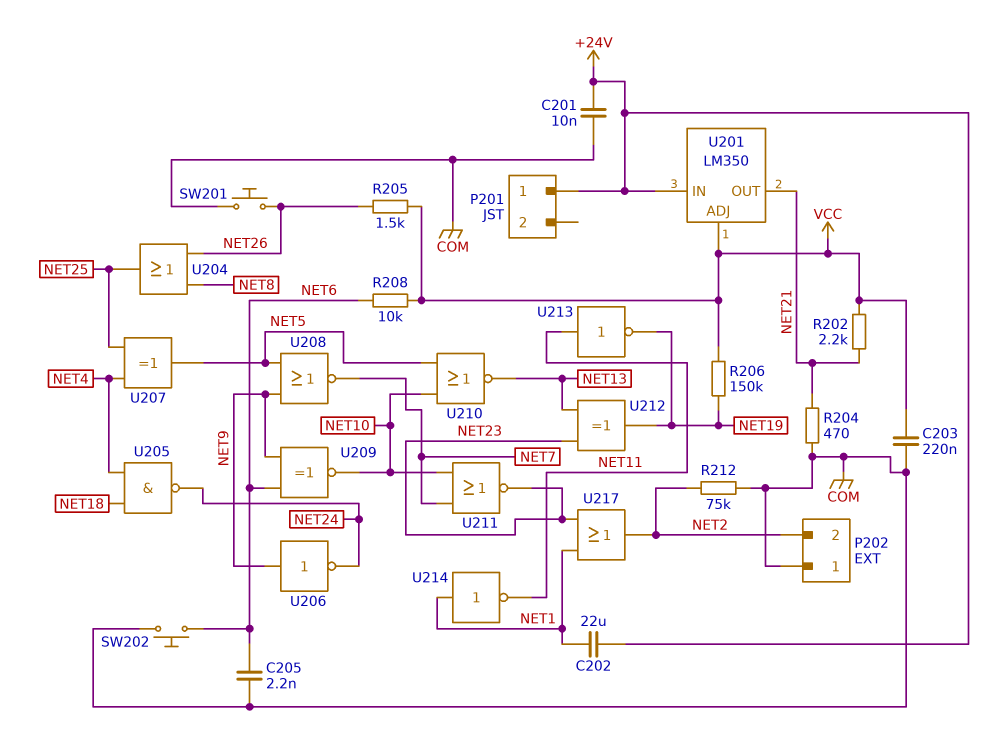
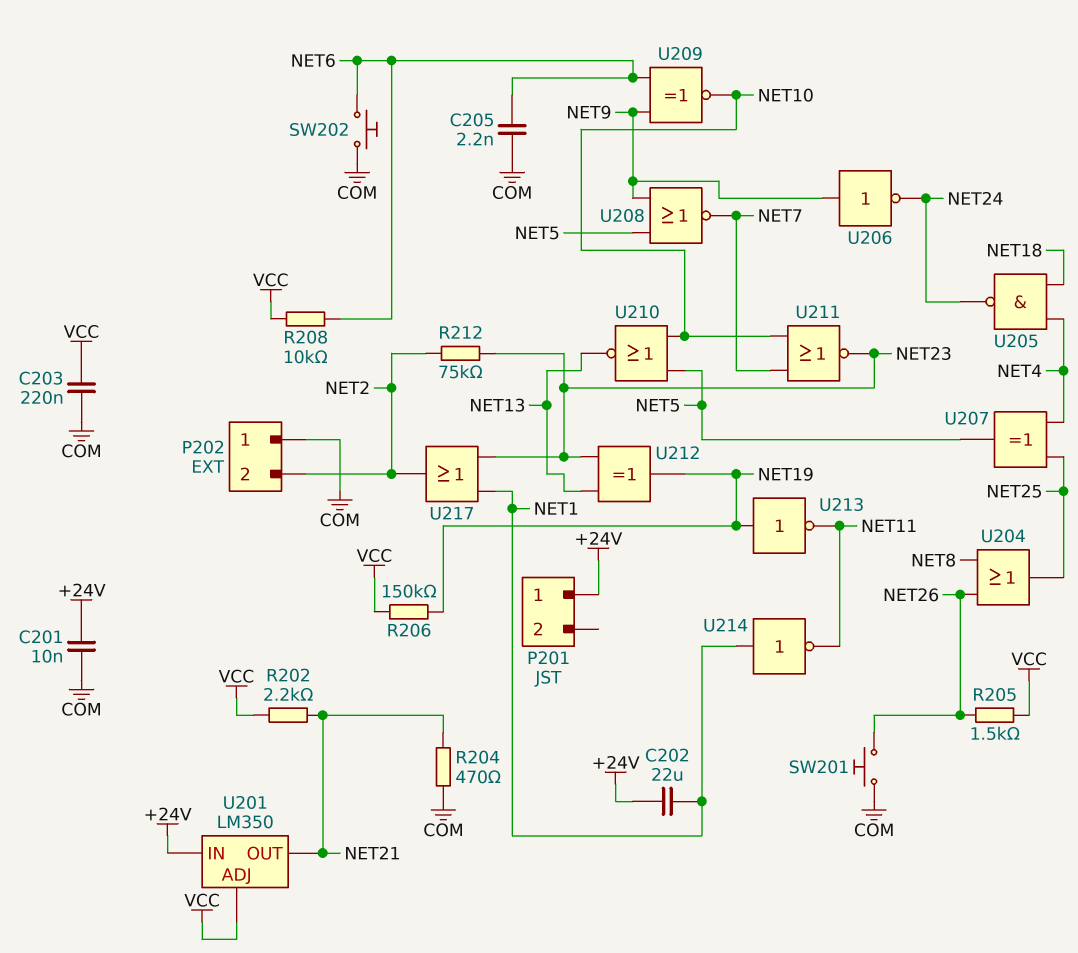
R212: 75k (COM, NET2) -> 75k (NET2, NET23)
U213: NOT (in NET11, out NET19) -> NOT (in NET19, out NET11)

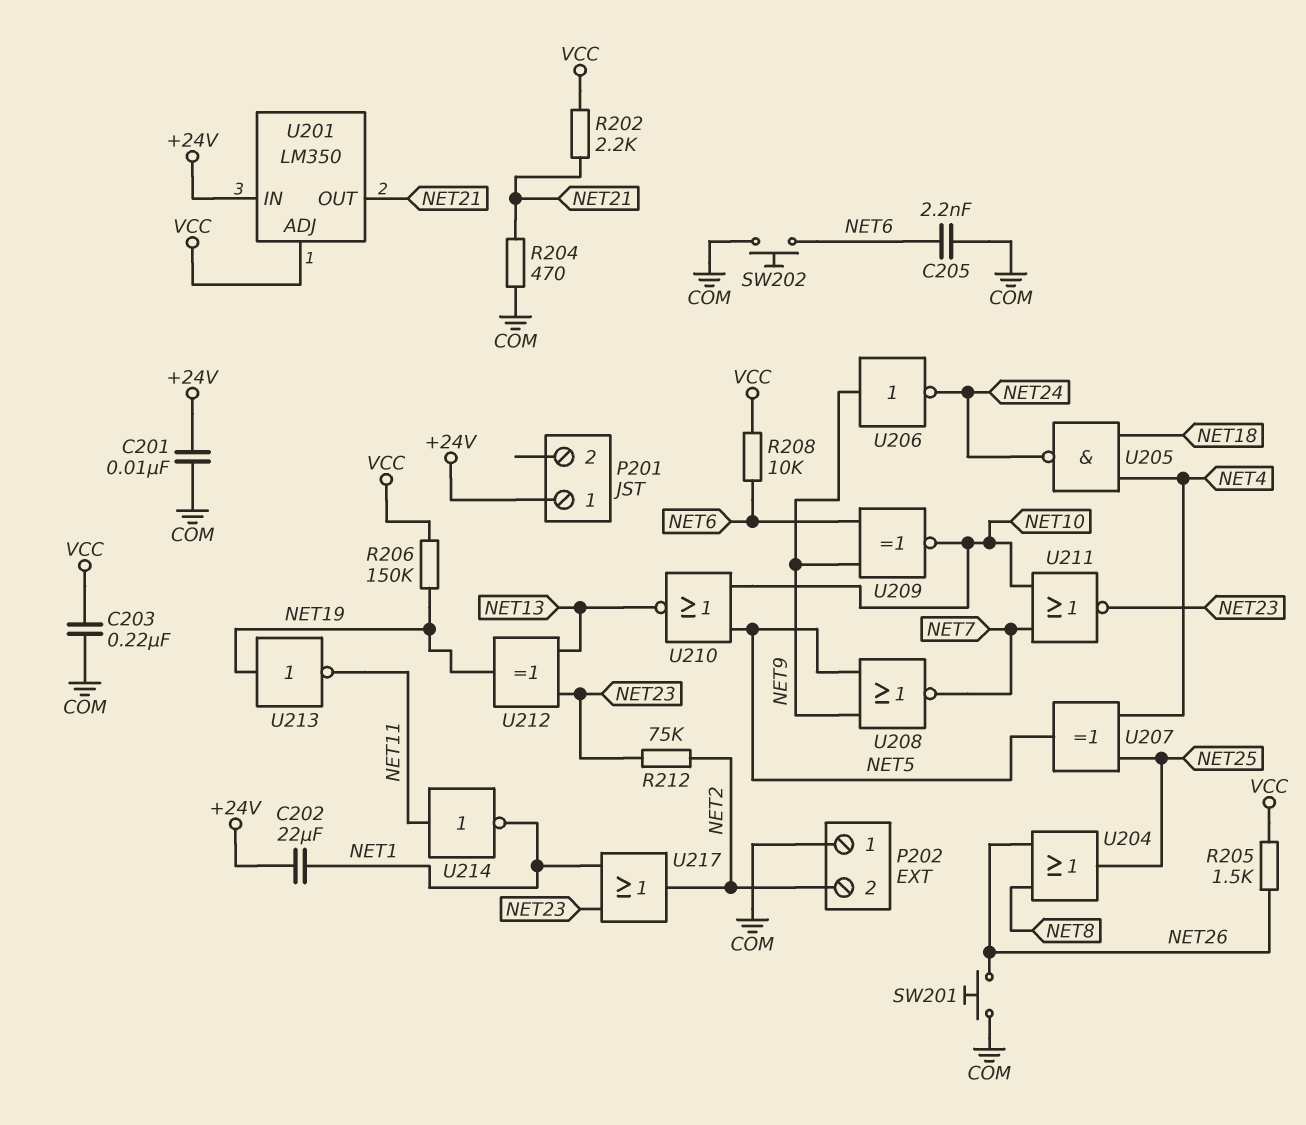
U214: NOT (in NET1, out NET11) -> NOT (in NET11, out NET1)

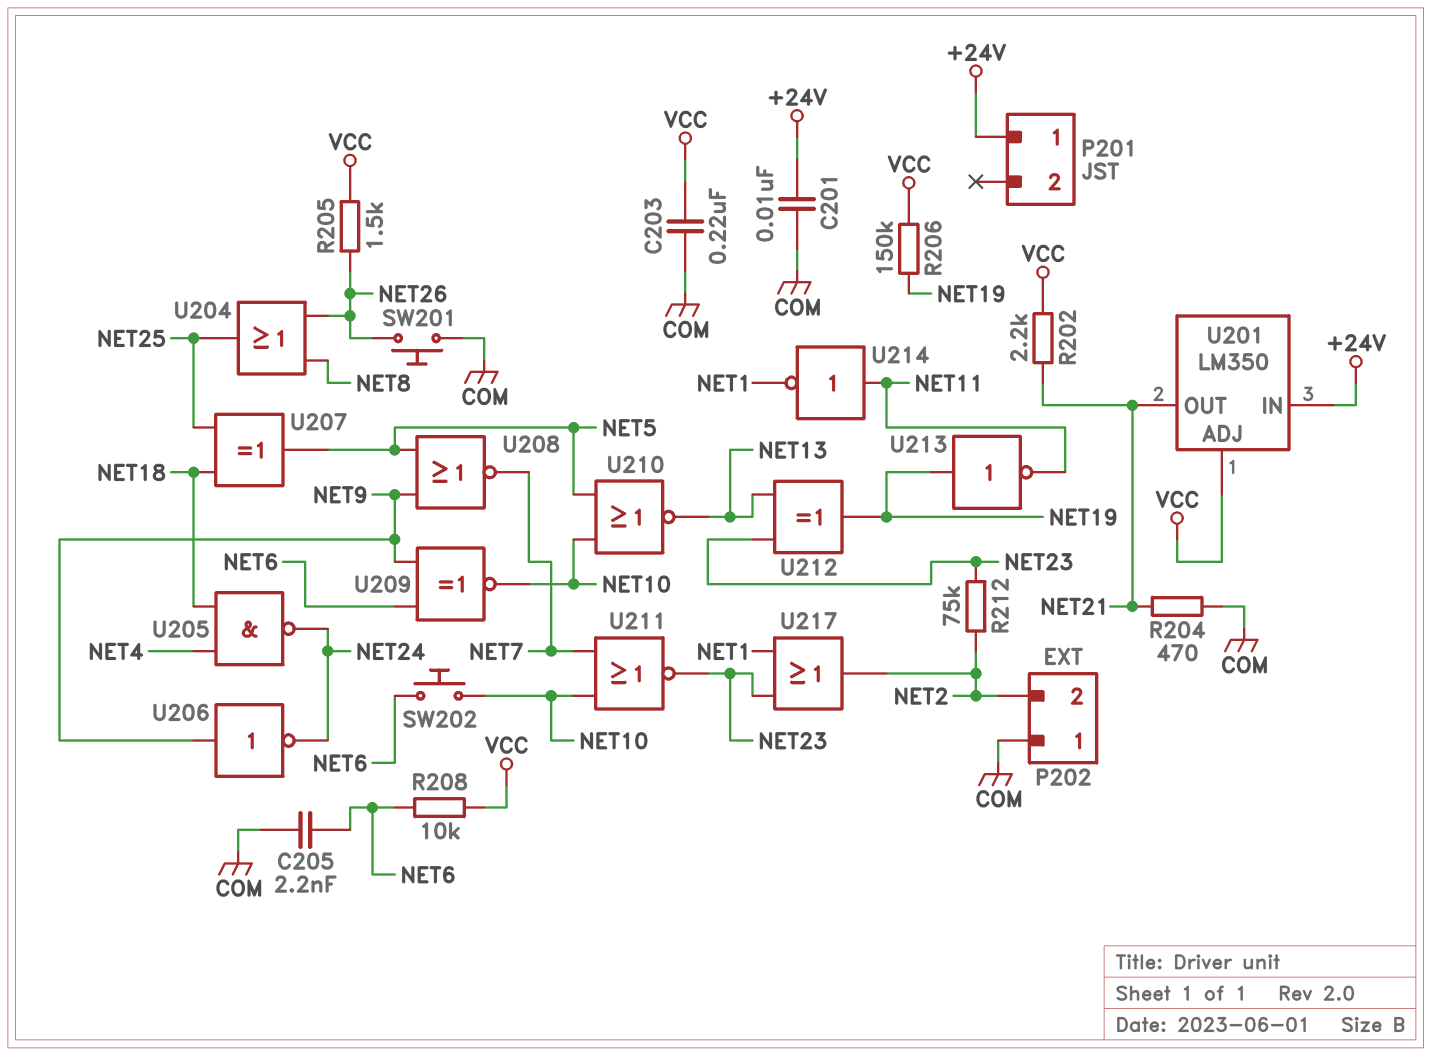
C202: 22uF (+24V, NET1) -> none
SW202: button (COM, NET6) -> button (NET6, NET10)
U207: XOR (in NET4, in NET25, out NET5) -> XOR (in NET18, in NET25, out NET5)

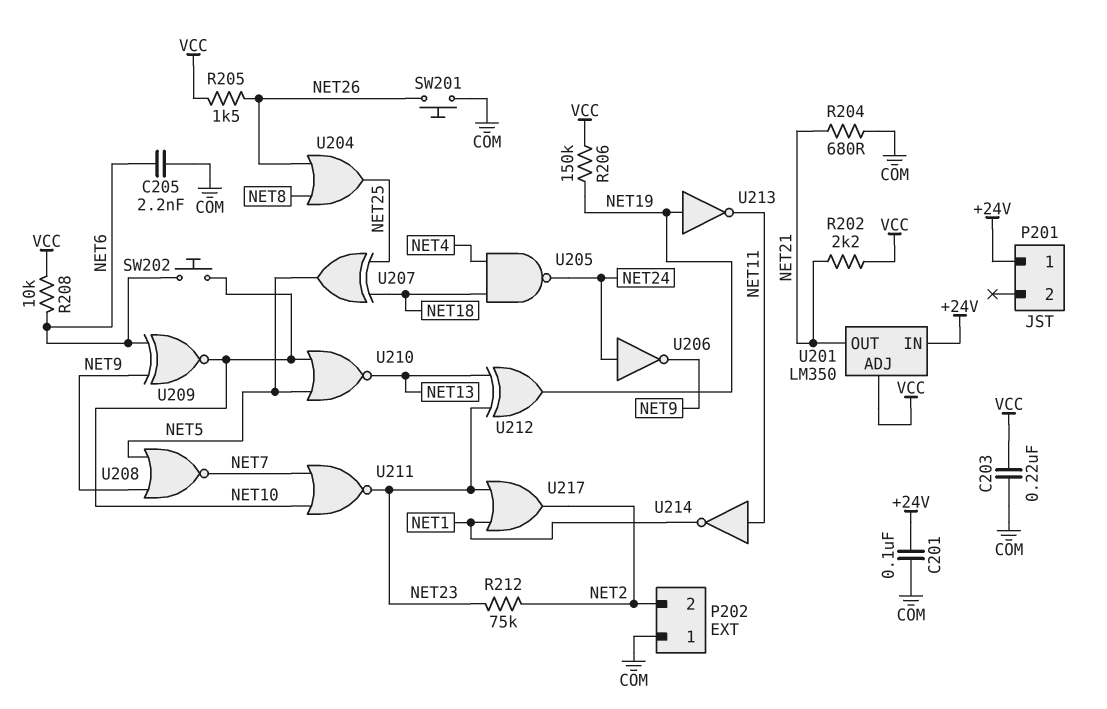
C201: 10nF (+24V, COM) -> 100nF (+24V, COM)
R204: 470 (COM, NET21) -> 680 (COM, NET21)
U206: NOT (in NET9, out NET24) -> NOT (in NET24, out NET9)

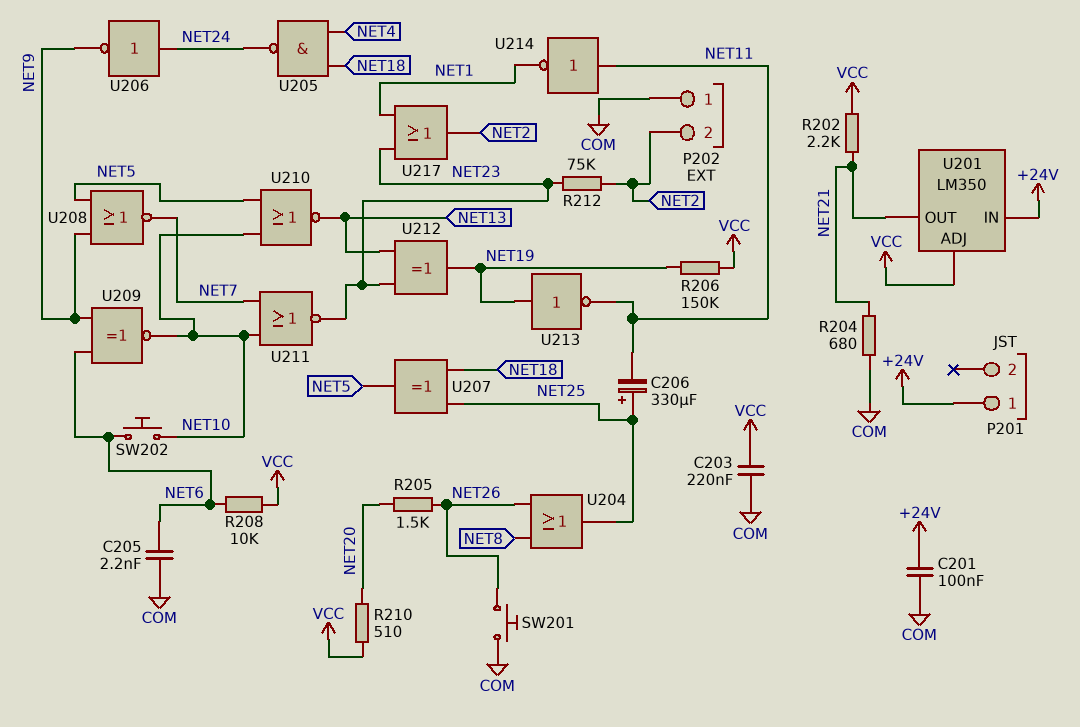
C206: none -> 330uF (plus NET25, minus NET11)
R205: 1.5k (NET26, VCC) -> 1.5k (NET20, NET26)
R210: none -> 510 (NET20, VCC)

